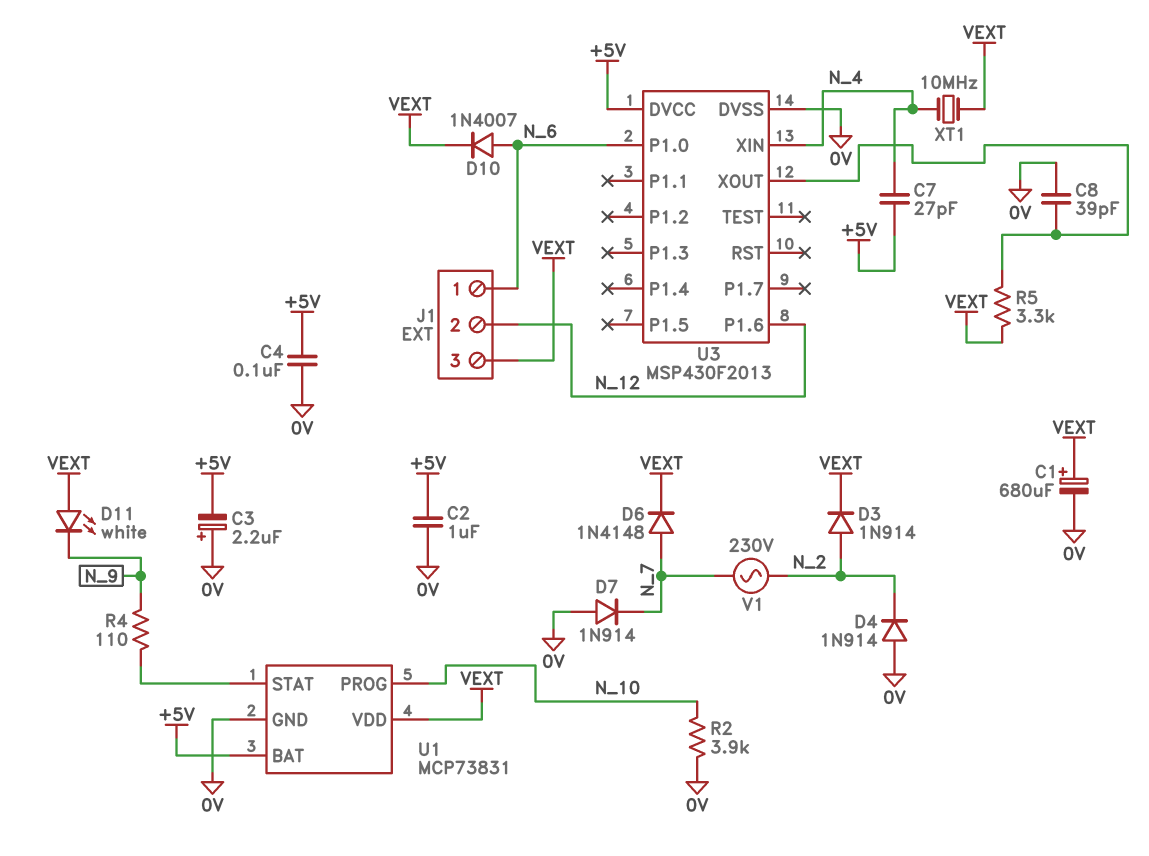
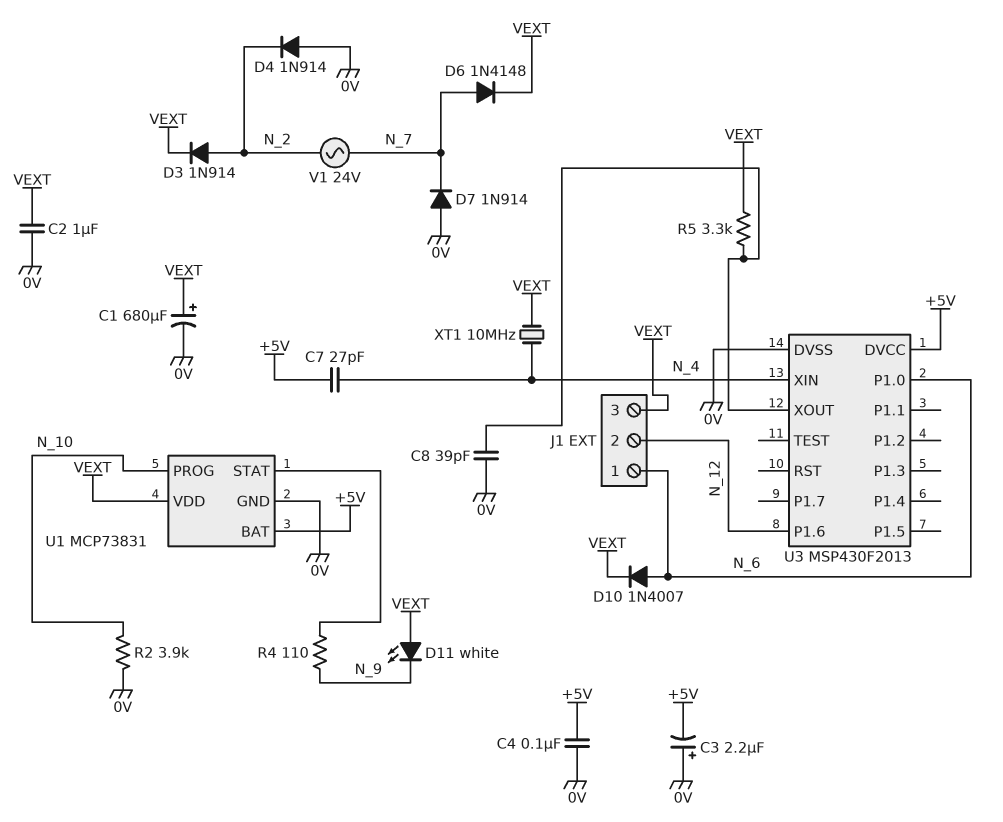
C2: 1uF (+5V, 0V) -> 1uF (0V, VEXT)
V1: AC 230V (N_2, N_7) -> AC 24V (N_2, N_7)

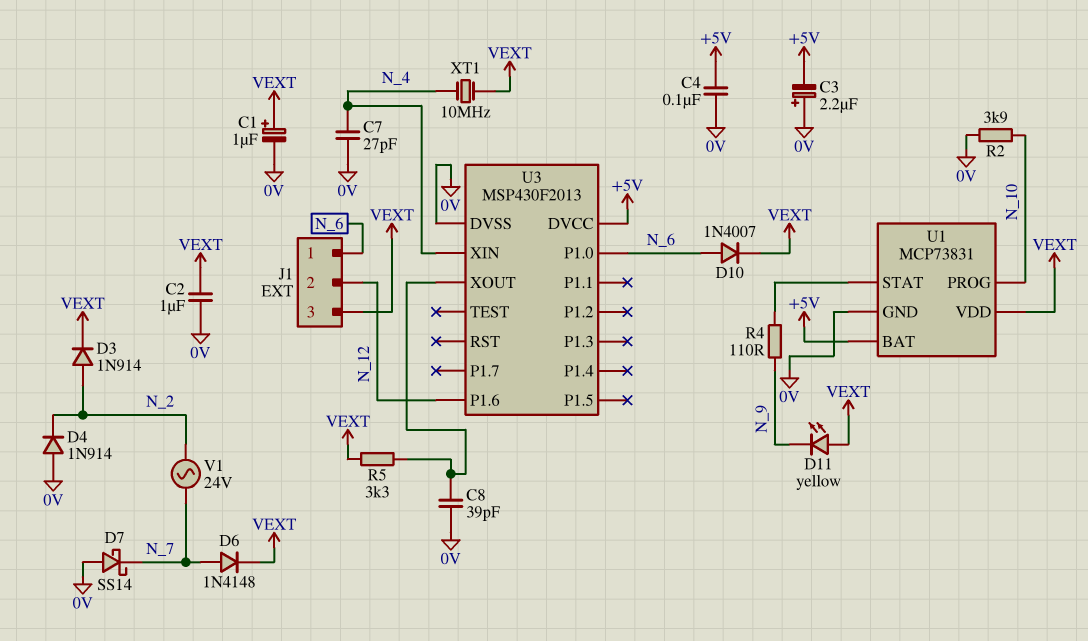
C1: 680uF (plus VEXT, minus 0V) -> 1uF (plus VEXT, minus 0V)
C7: 27pF (+5V, N_4) -> 27pF (0V, N_4)
D7: diode 1N914 (A 0V, K N_7) -> schottky SS14 (A 0V, K N_7)
D11: LED white (A VEXT, K N_9) -> LED yellow (A VEXT, K N_9)

